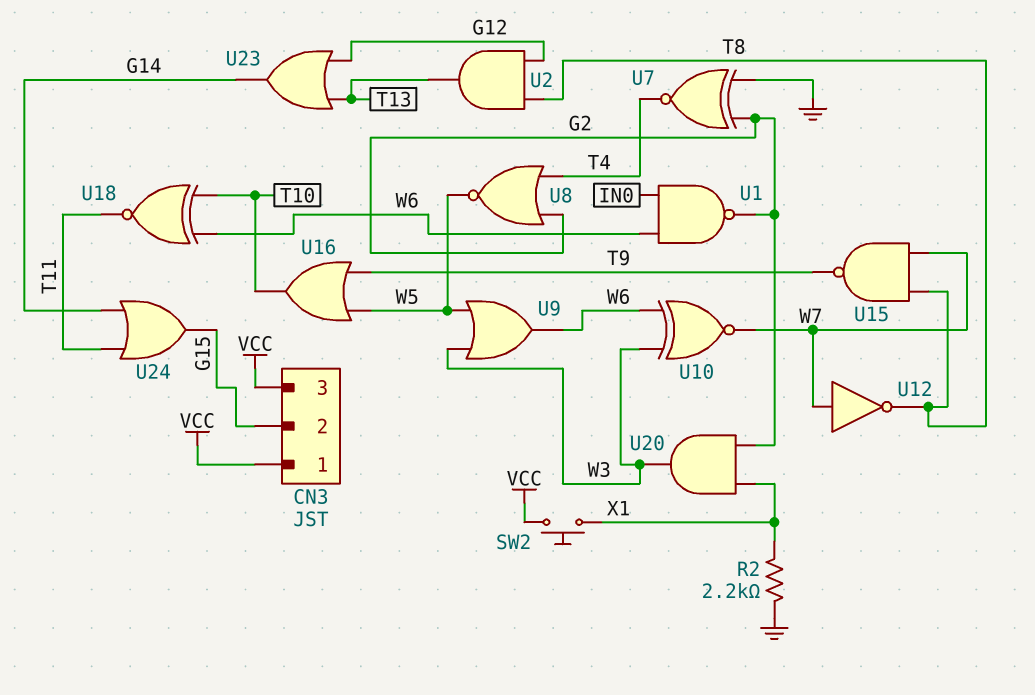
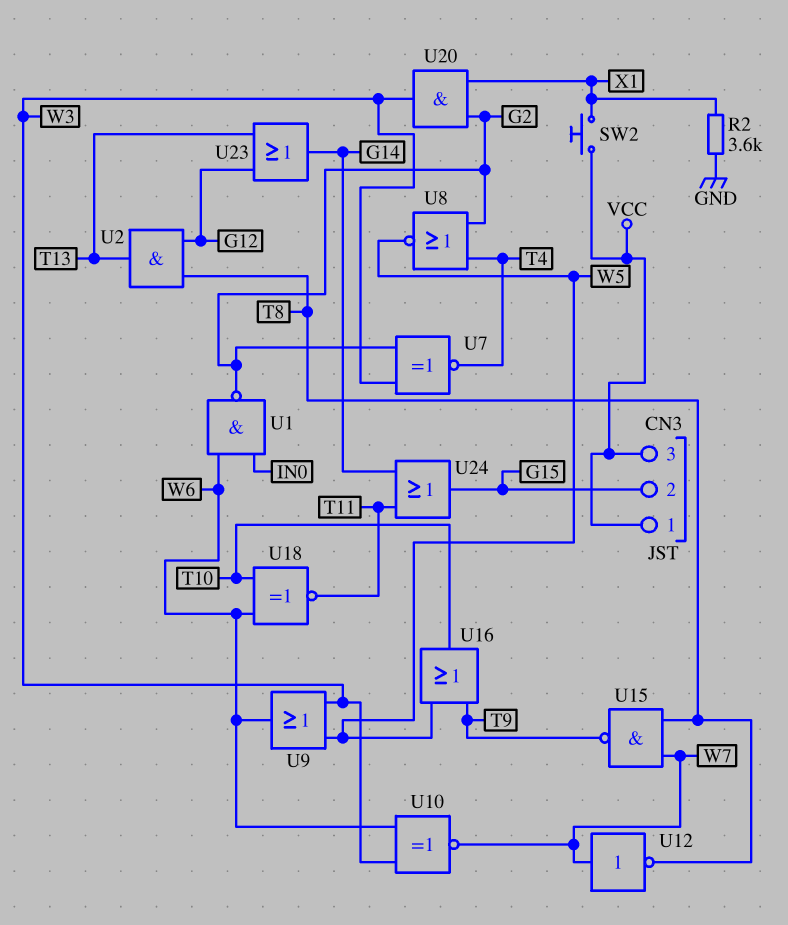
R2: 2.2k (GND, X1) -> 3.6k (GND, X1)
U7: XNOR (in G2, in GND, out T4) -> XNOR (in G2, in W3, out T4)

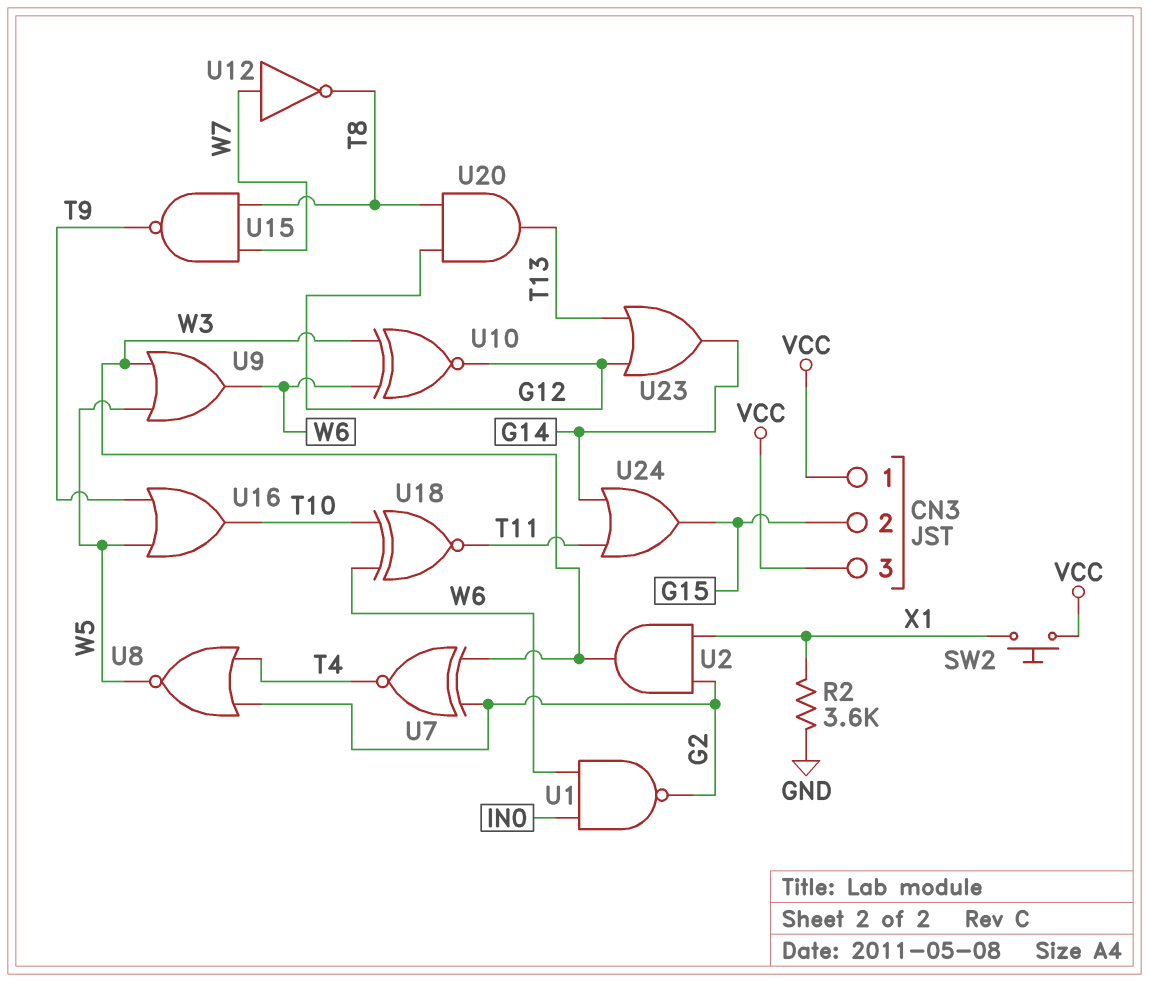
U2: AND (in G12, in T8, out T13) -> AND (in G2, in X1, out W3)
U10: XNOR (in W3, in W6, out W7) -> XNOR (in W3, in W6, out G12)
U20: AND (in G2, in X1, out W3) -> AND (in G12, in T8, out T13)

